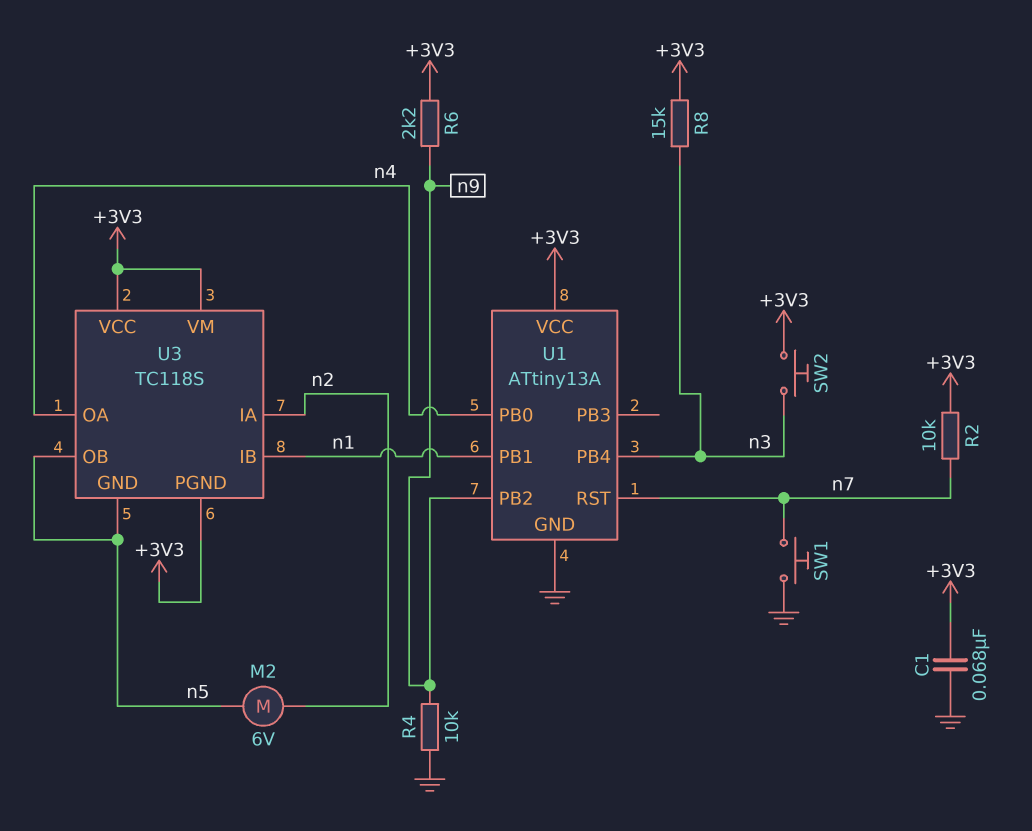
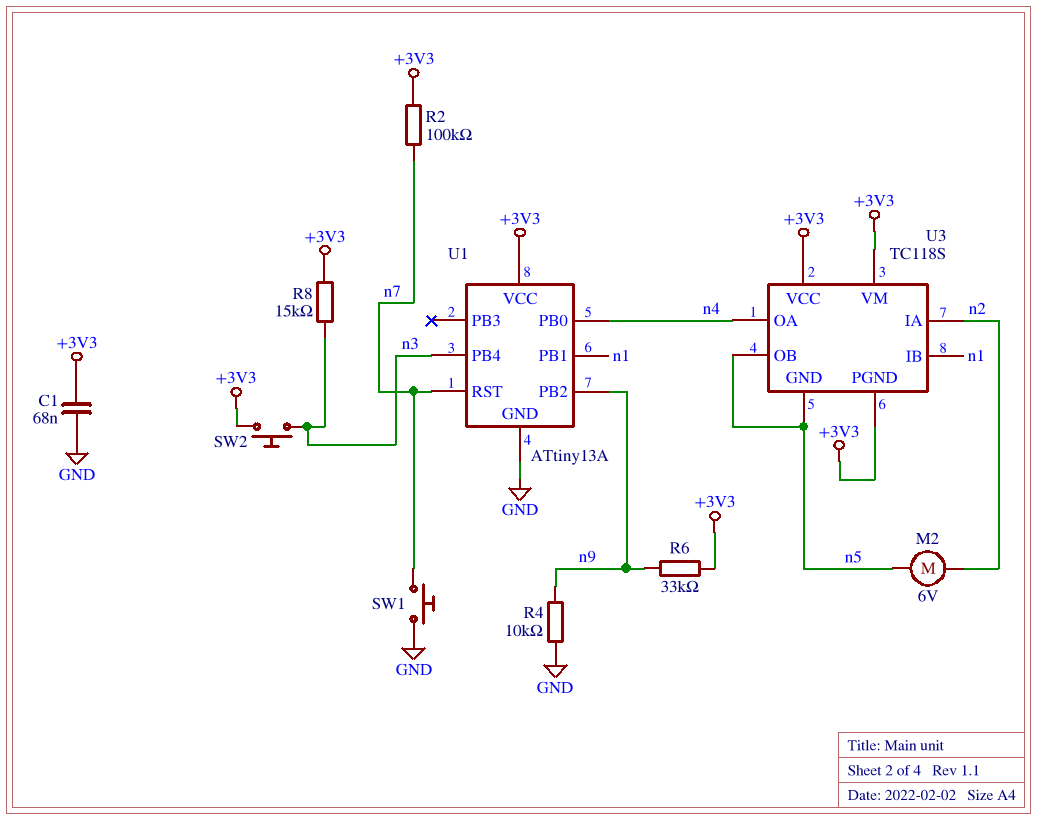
R2: 10k (+3V3, n7) -> 100k (+3V3, n7)
R6: 2.2k (+3V3, n9) -> 33k (+3V3, n9)

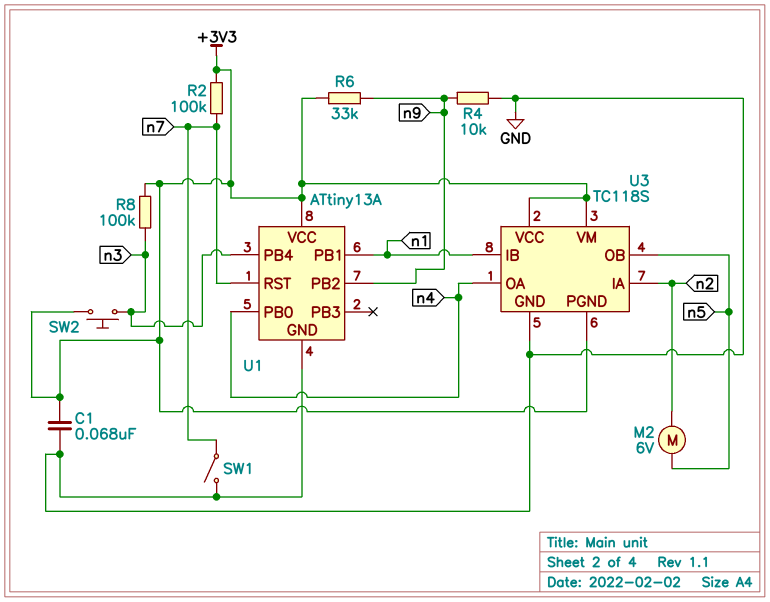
R8: 15k (+3V3, n3) -> 100k (+3V3, n3)
SW1: button (GND, n7) -> switch (GND, n7)
U3 pin GND: n5 -> GND

